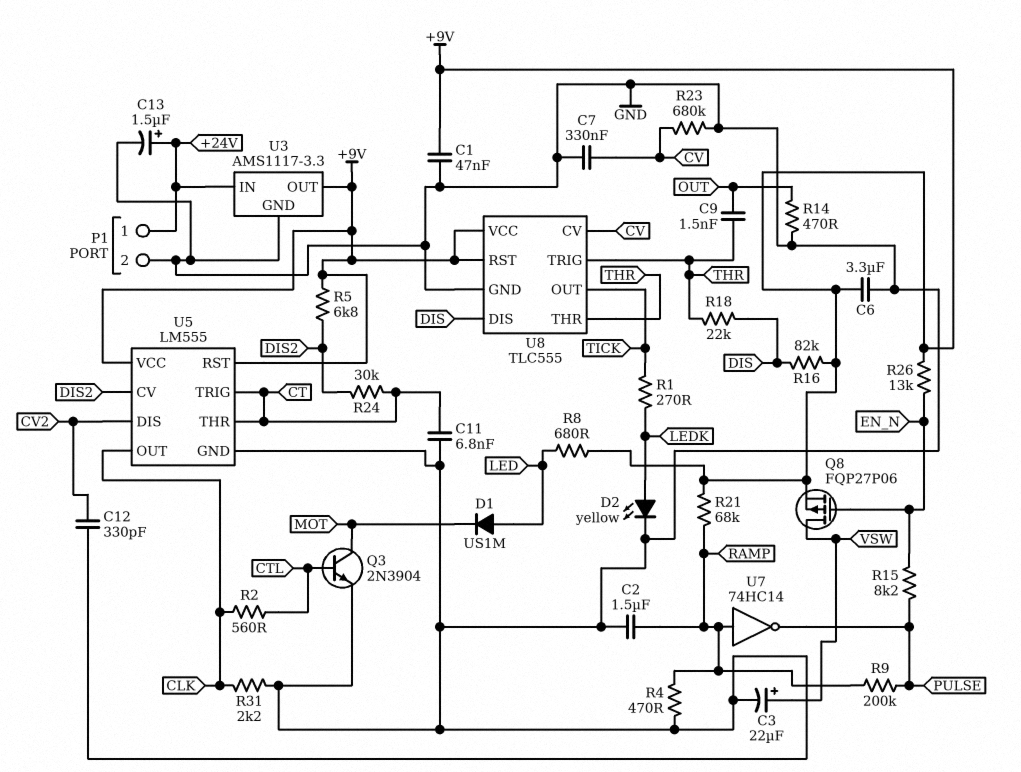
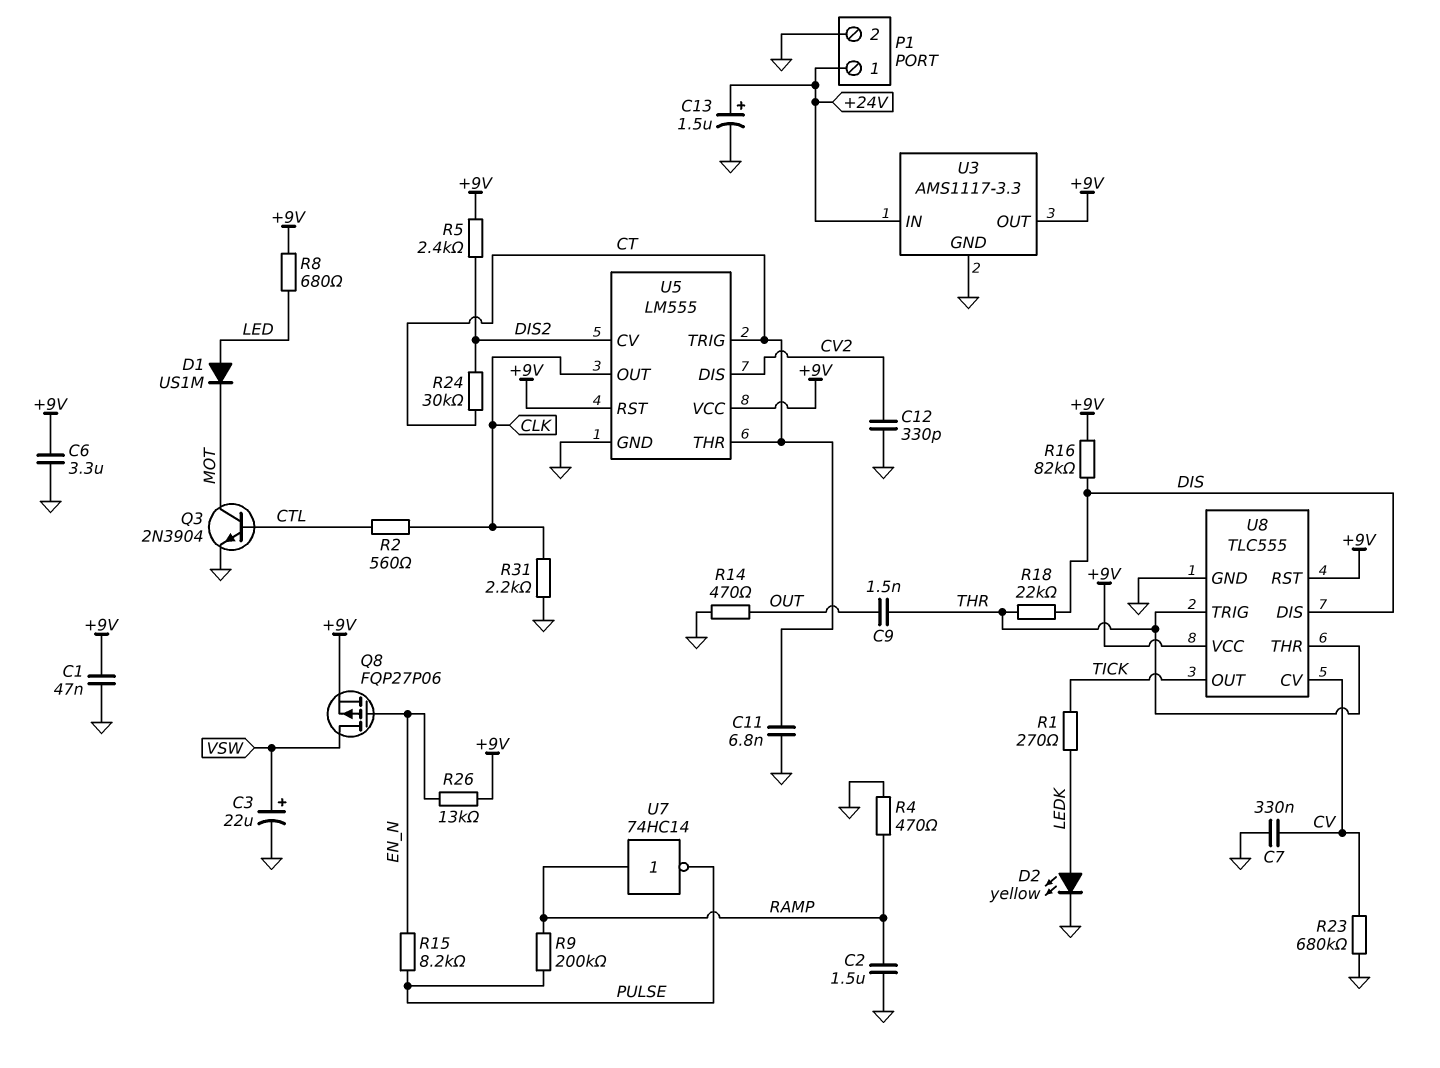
R5: 6.8k (+9V, DIS2) -> 2.4k (+9V, DIS2)
R21: 68k (+9V, RAMP) -> none

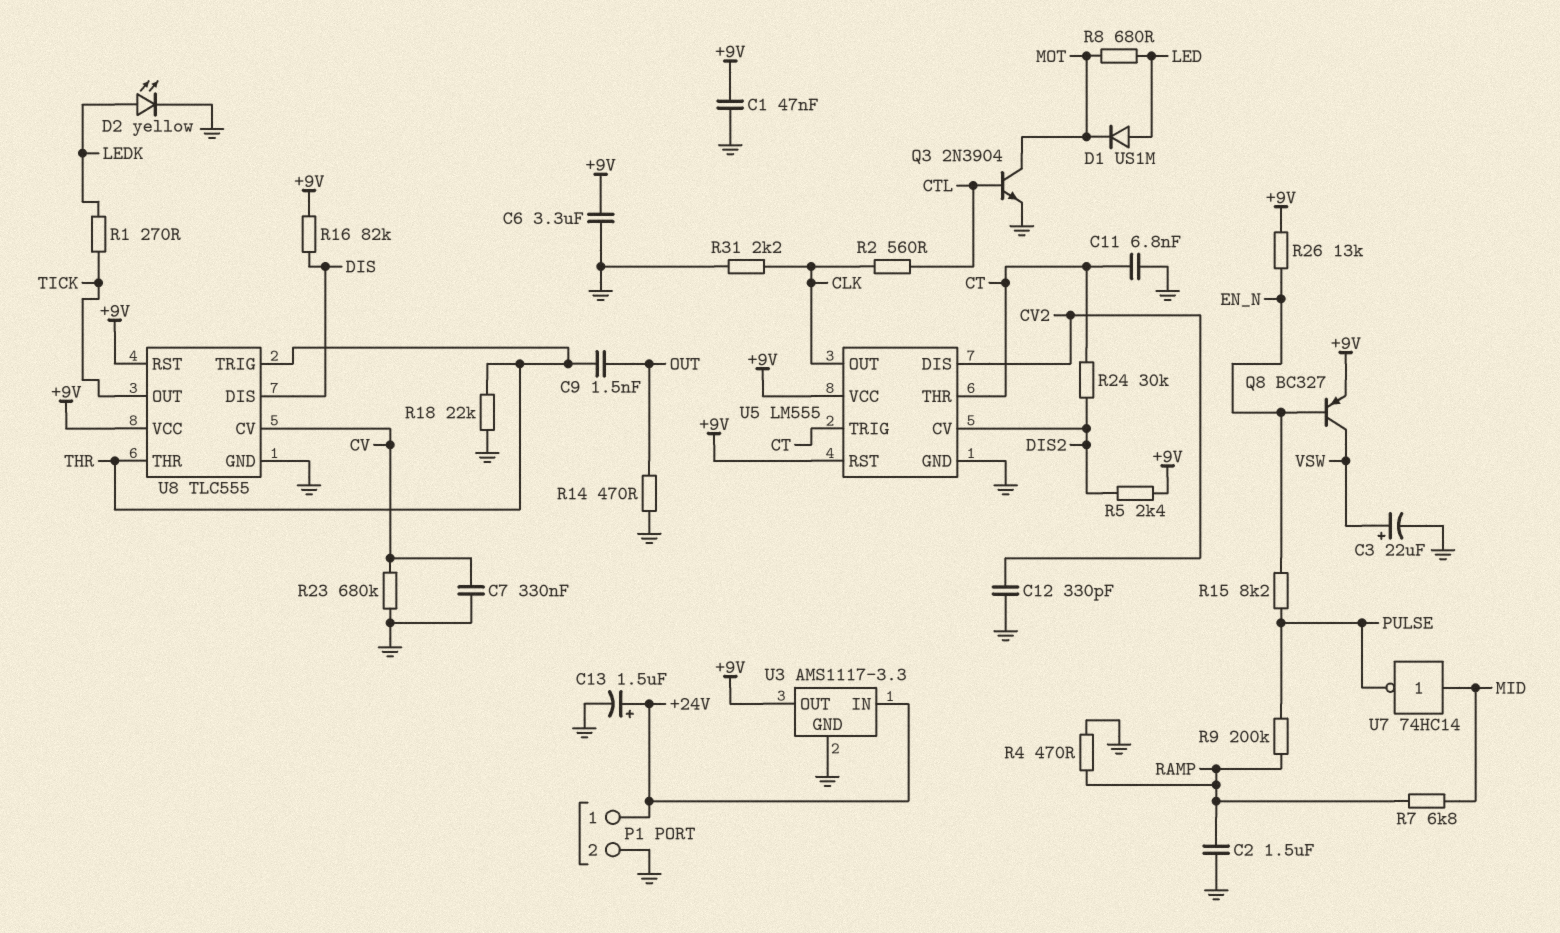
Q8: PMOS FQP27P06 (G EN_N, D VSW, S +9V) -> PNP BC327 (B EN_N, C VSW, E +9V)
R7: none -> 6.8k (MID, RAMP)
R8: 680 (+9V, LED) -> 680 (LED, MOT)
R18: 22k (DIS, THR) -> 22k (GND, THR)
U7: NOT 74HC14 (in RAMP, out PULSE) -> NOT 74HC14 (in MID, out PULSE)

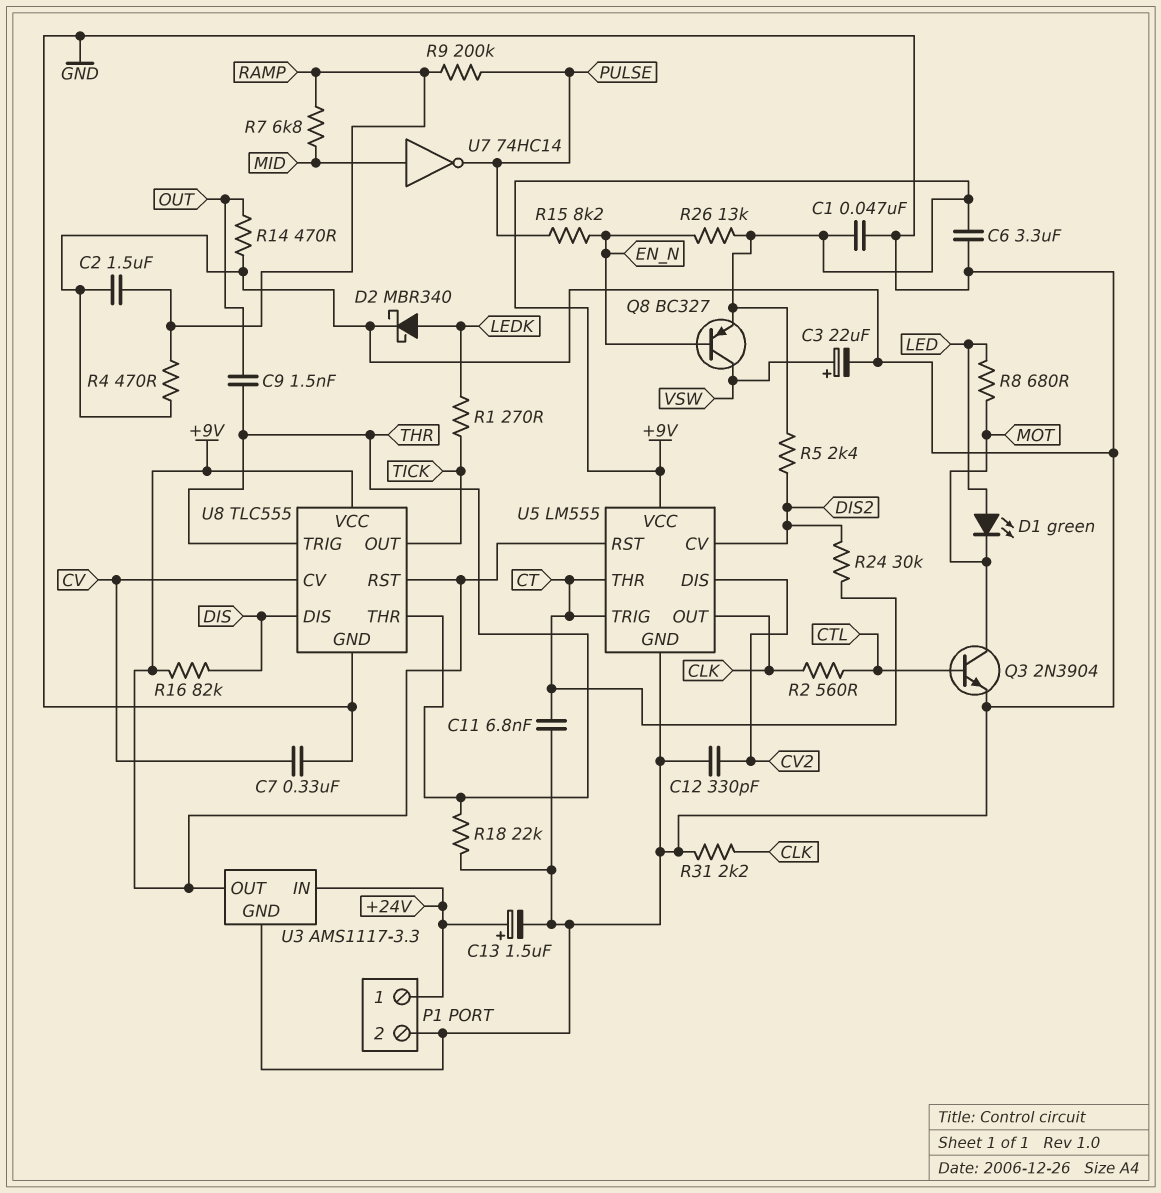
D1: diode US1M (A LED, K MOT) -> LED green (A LED, K MOT)
D2: LED yellow (A LEDK, K GND) -> schottky MBR340 (A LEDK, K GND)
R23: 680k (CV, GND) -> none

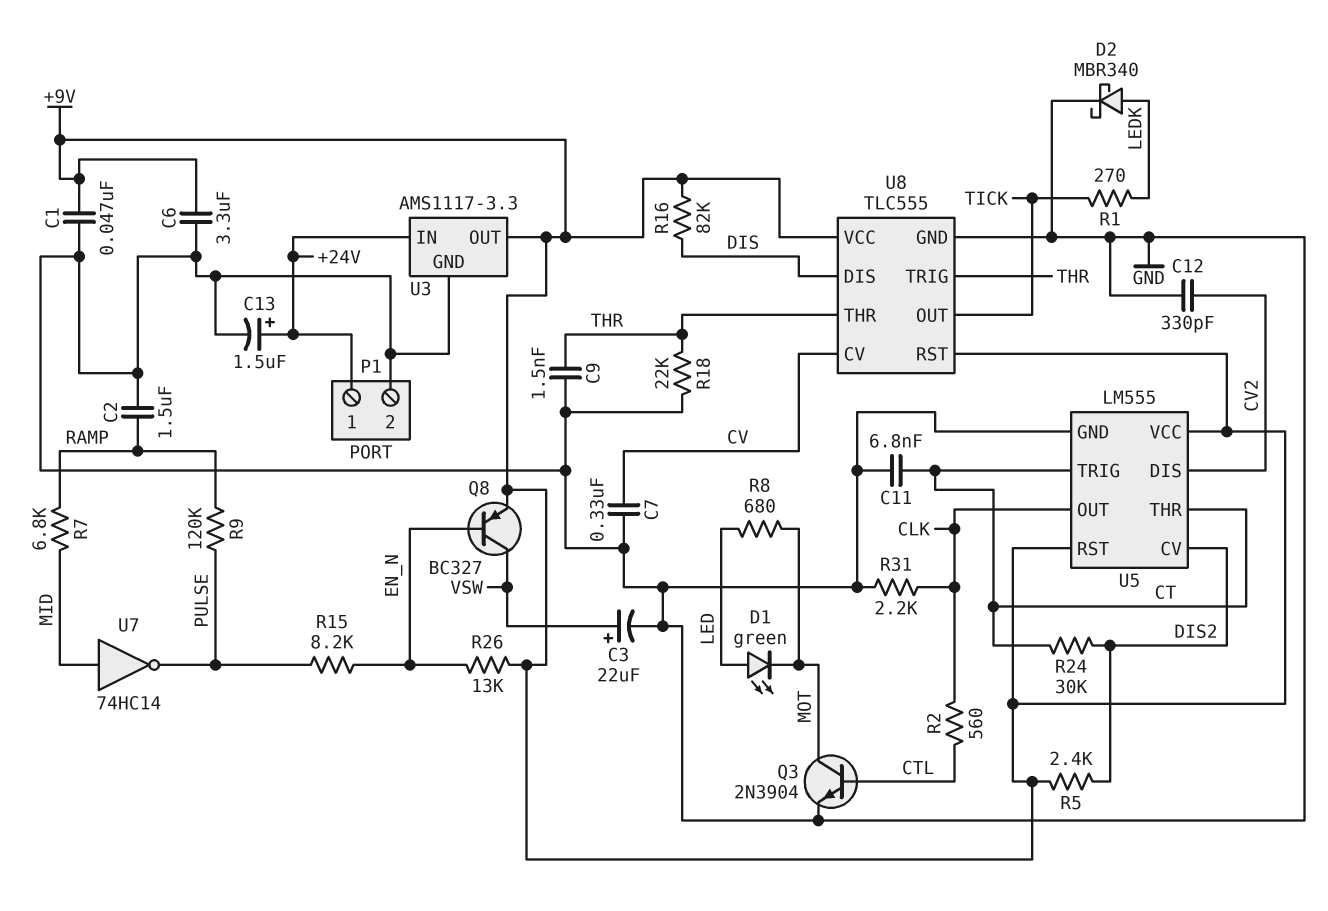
C9: 1.5nF (OUT, THR) -> 1.5nF (GND, THR)
R4: 470 (GND, RAMP) -> none
R9: 200k (PULSE, RAMP) -> 120k (PULSE, RAMP)
R14: 470 (GND, OUT) -> none

